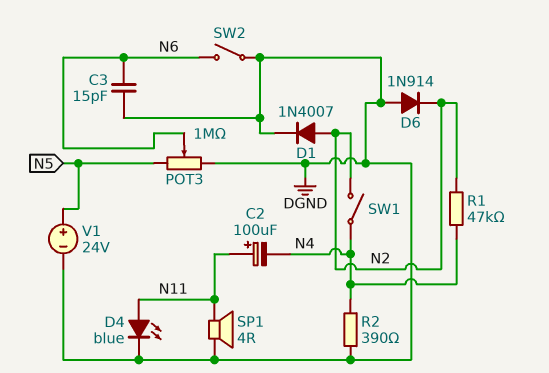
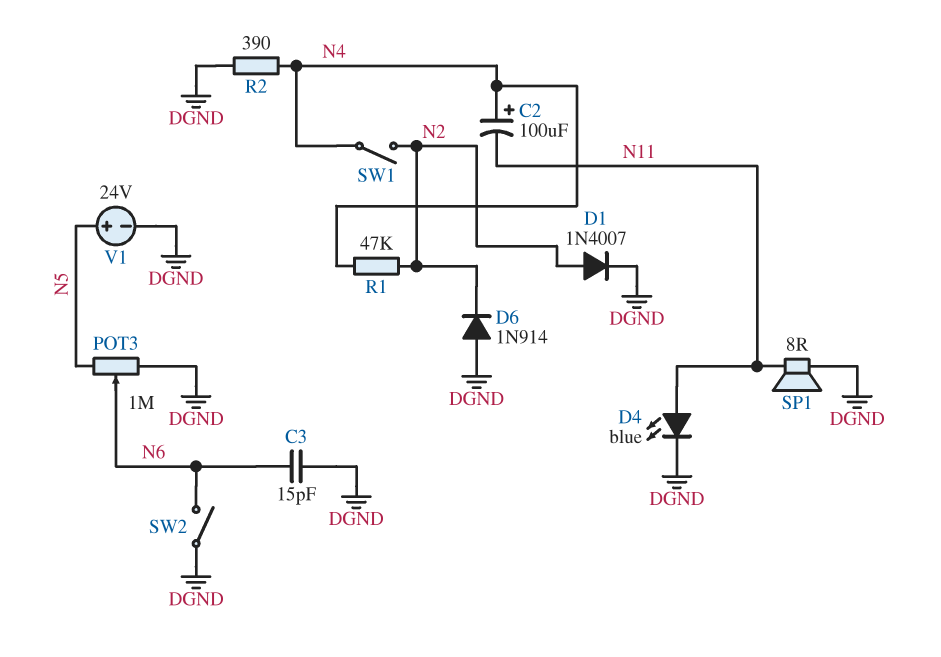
C2: 100uF (plus N11, minus N4) -> 100uF (plus N4, minus N11)
SP1: speaker 4R (DGND, N11) -> speaker 8R (DGND, N11)

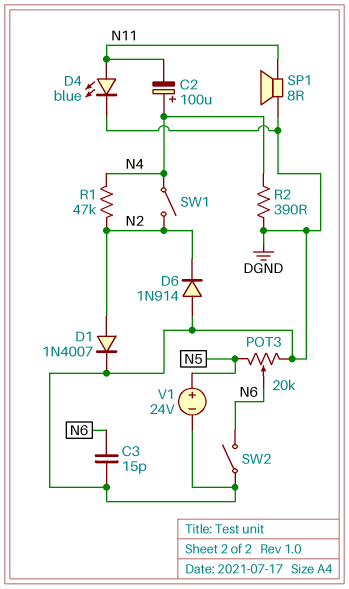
POT3: 1M (DGND, N5, wiper N6) -> 20k (DGND, N5, wiper N6)

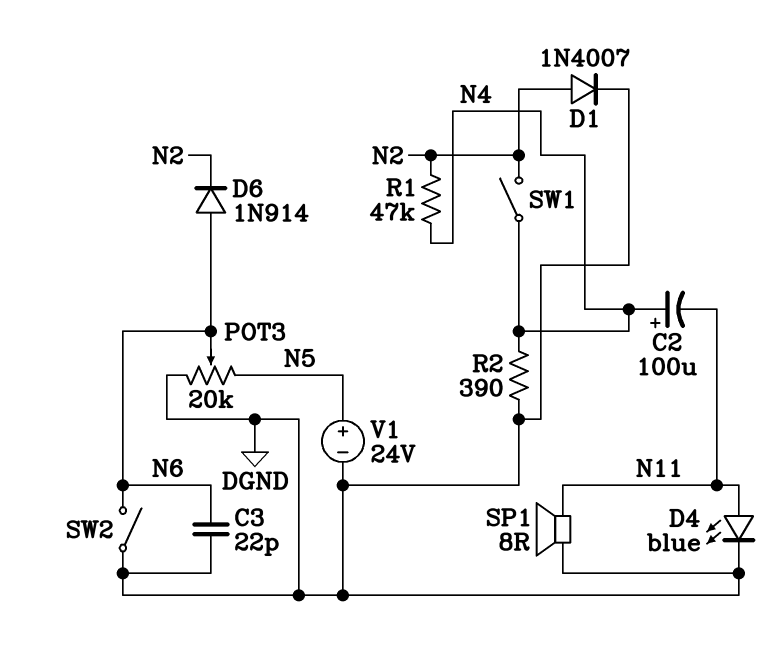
C3: 15pF (DGND, N6) -> 22pF (DGND, N6)
D6: diode 1N914 (A DGND, K N2) -> diode 1N914 (A N6, K N2)

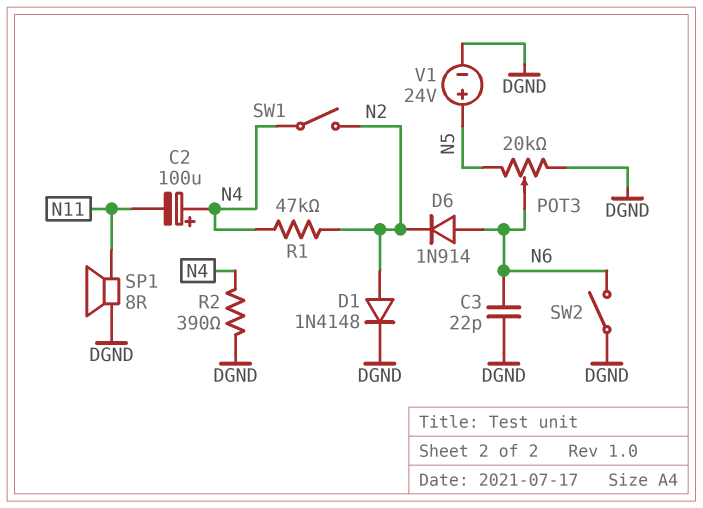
D1: diode 1N4007 (A N2, K DGND) -> diode 1N4148 (A N2, K DGND)
D4: LED blue (A N11, K DGND) -> none

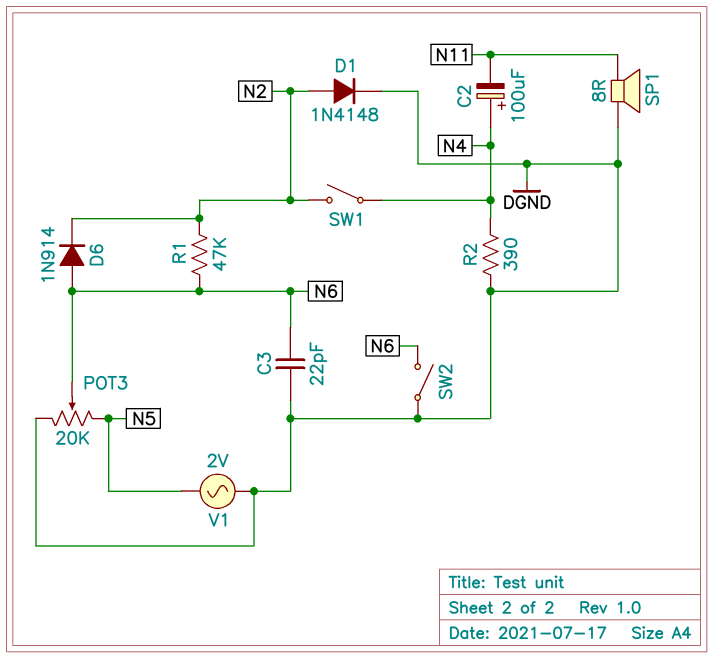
R1: 47k (N2, N4) -> 47k (N2, N6)
V1: 24V (plus N5, minus DGND) -> AC 2V (DGND, N5)

